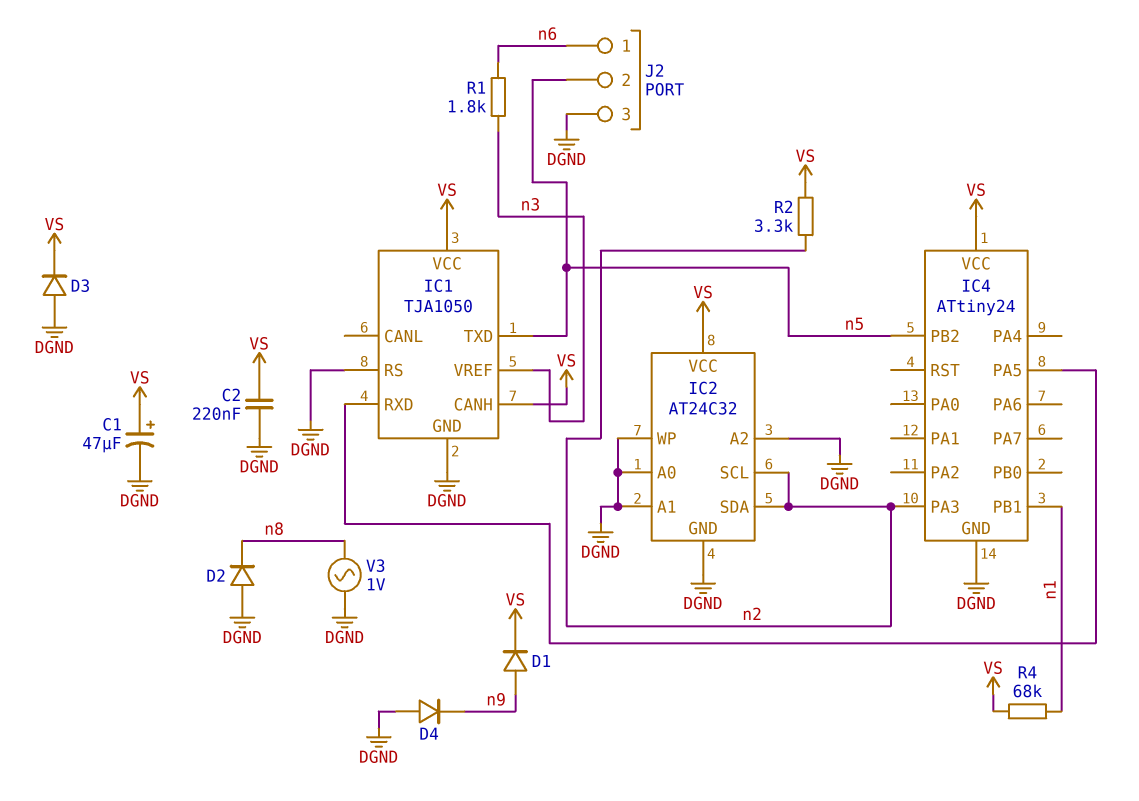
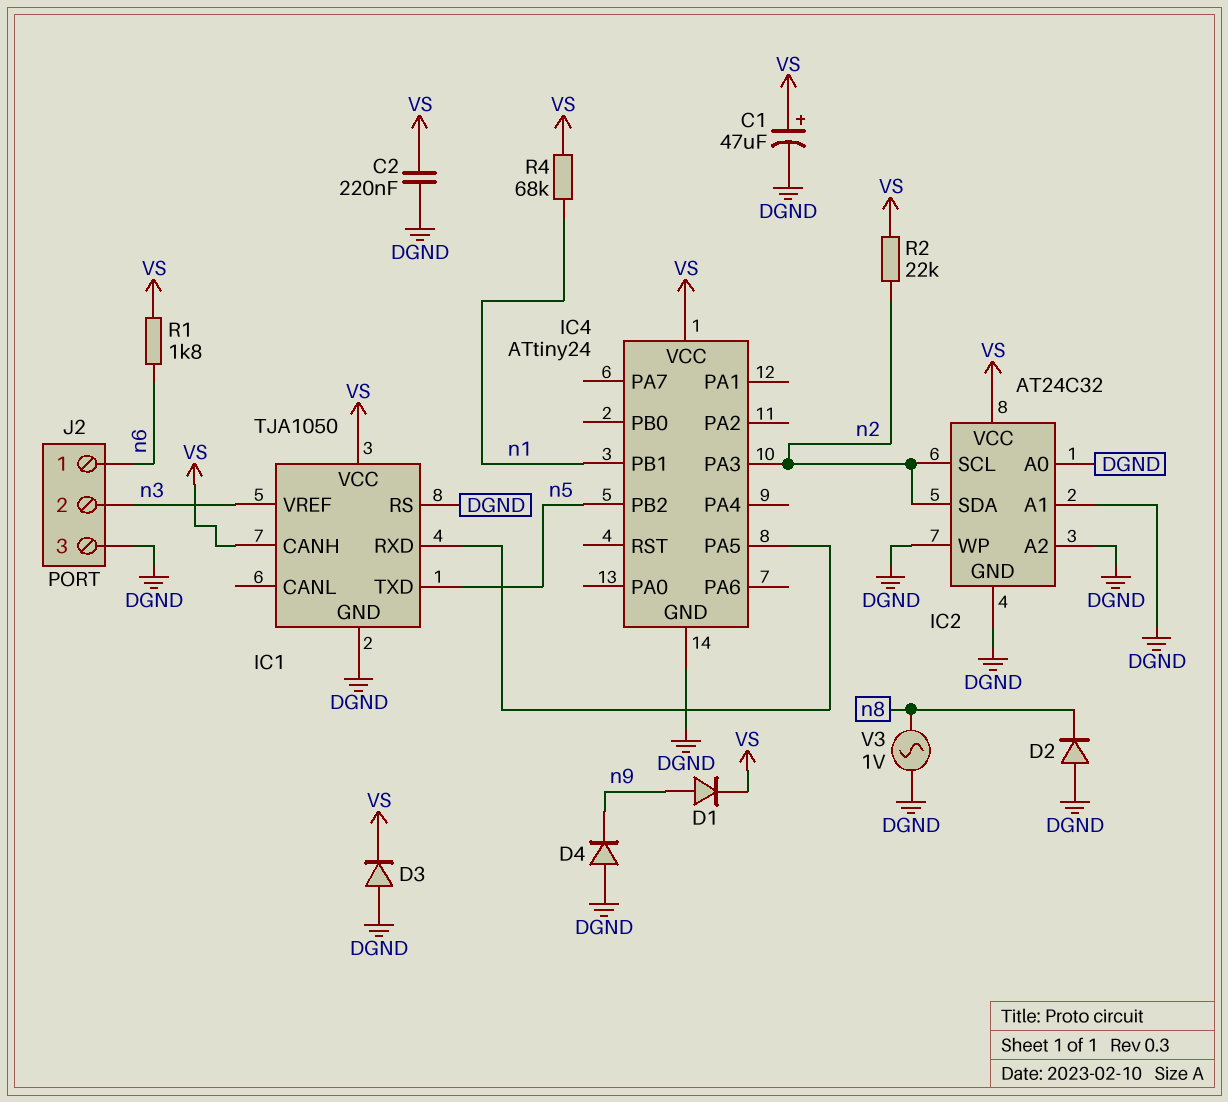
J2 pin 2: n5 -> n3
R1: 1.8k (n3, n6) -> 1.8k (VS, n6)
R2: 3.3k (VS, n2) -> 22k (VS, n2)

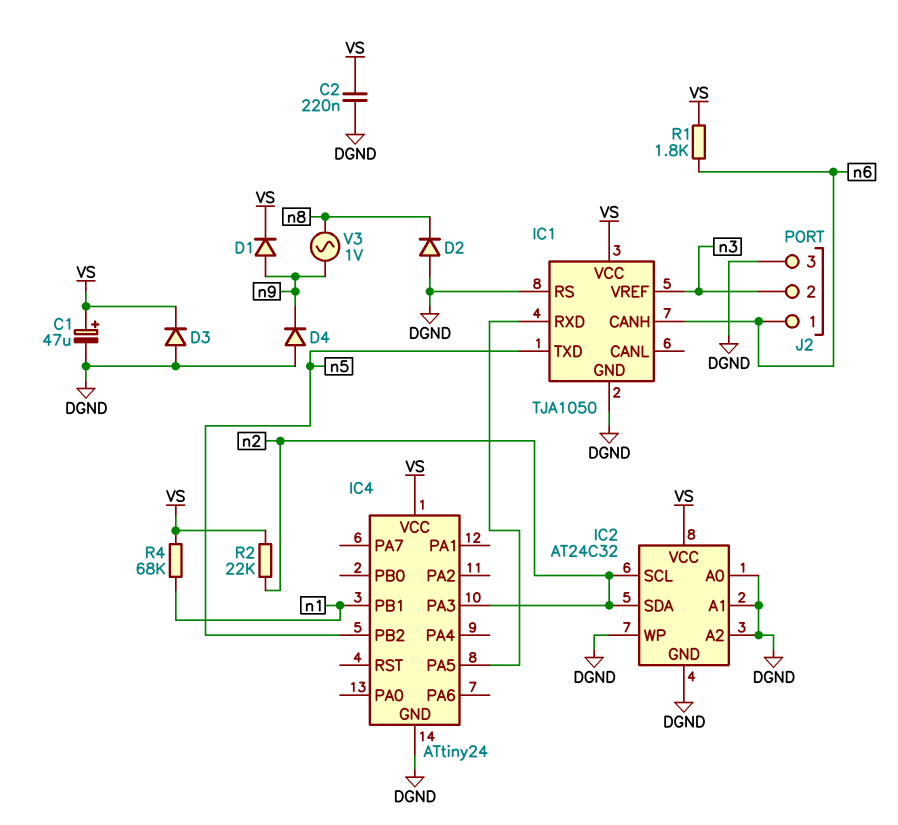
IC1 pin CANH: VS -> n6
V3: AC 1V (DGND, n8) -> AC 1V (n8, n9)

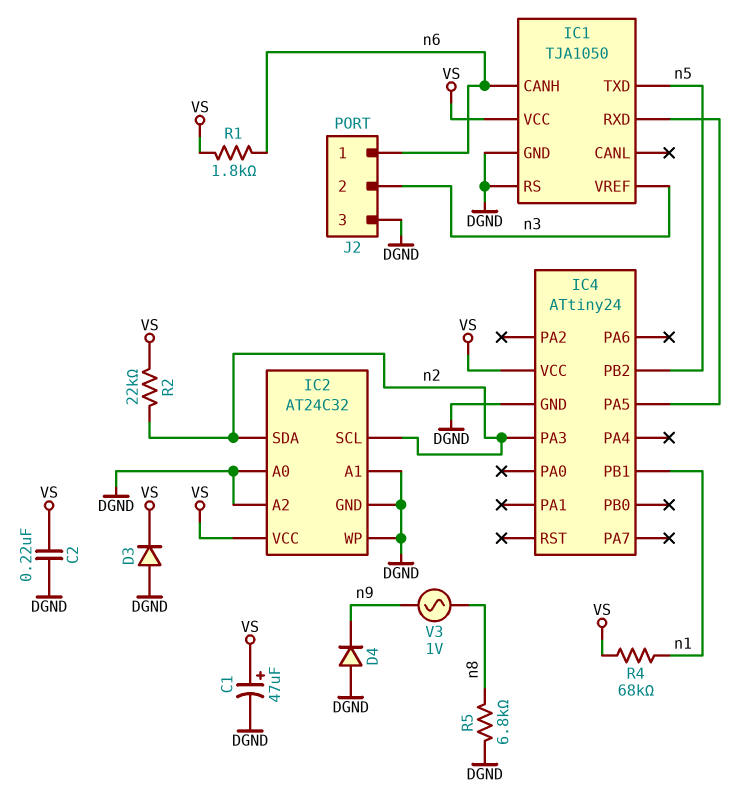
D1: diode (A n9, K VS) -> none
D2: diode (A DGND, K n8) -> none
R5: none -> 6.8k (DGND, n8)

